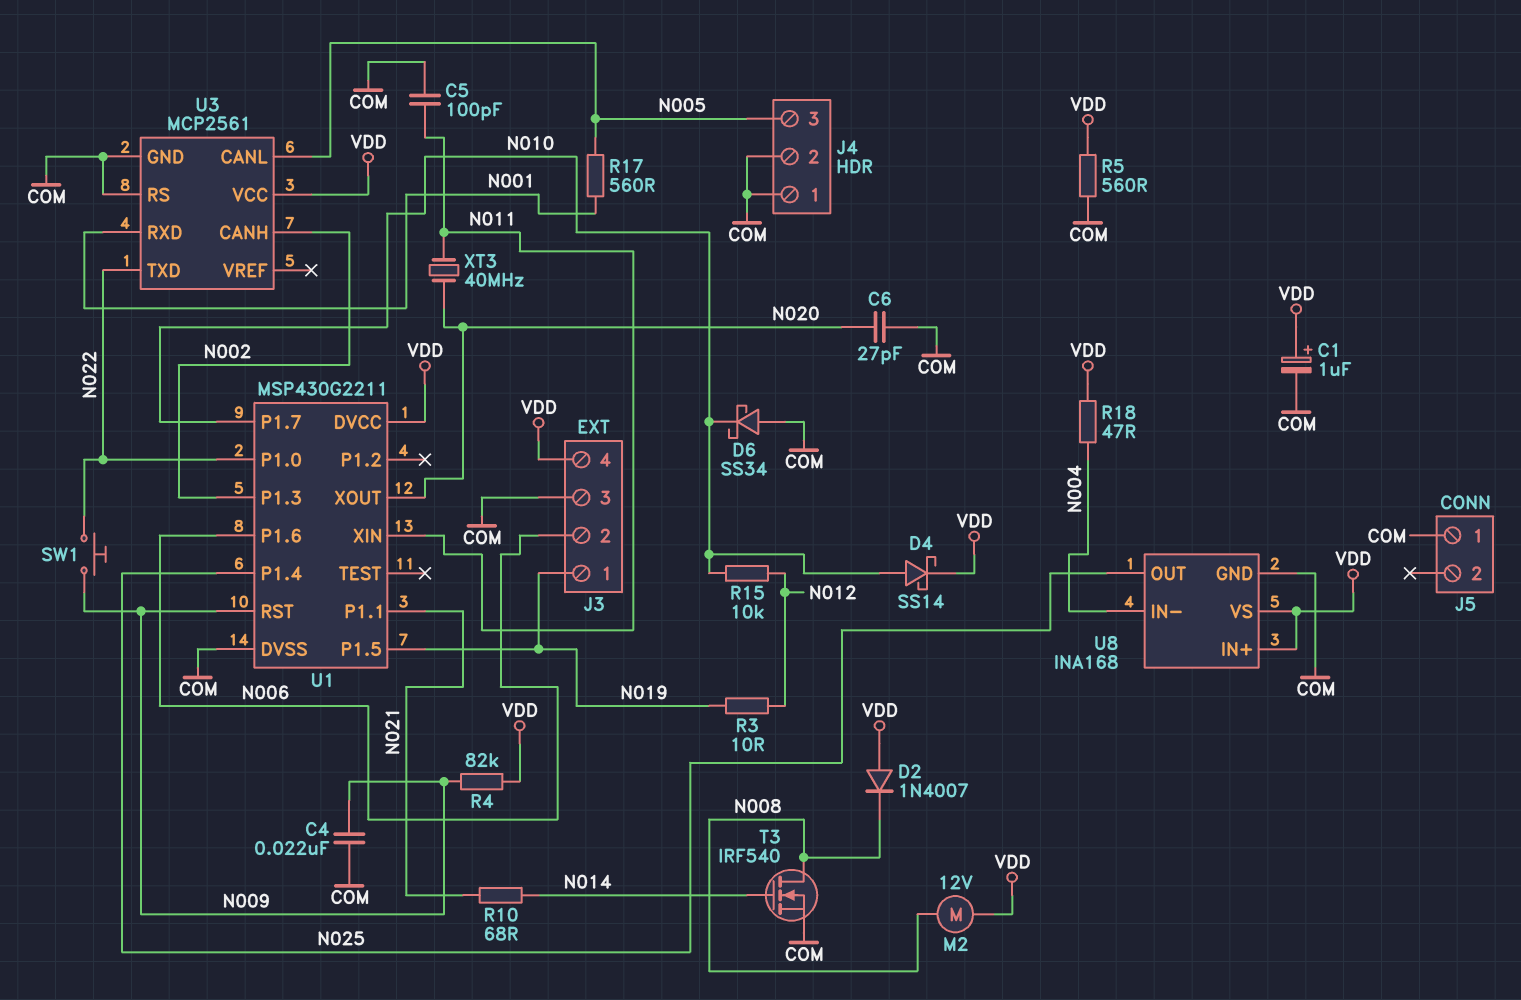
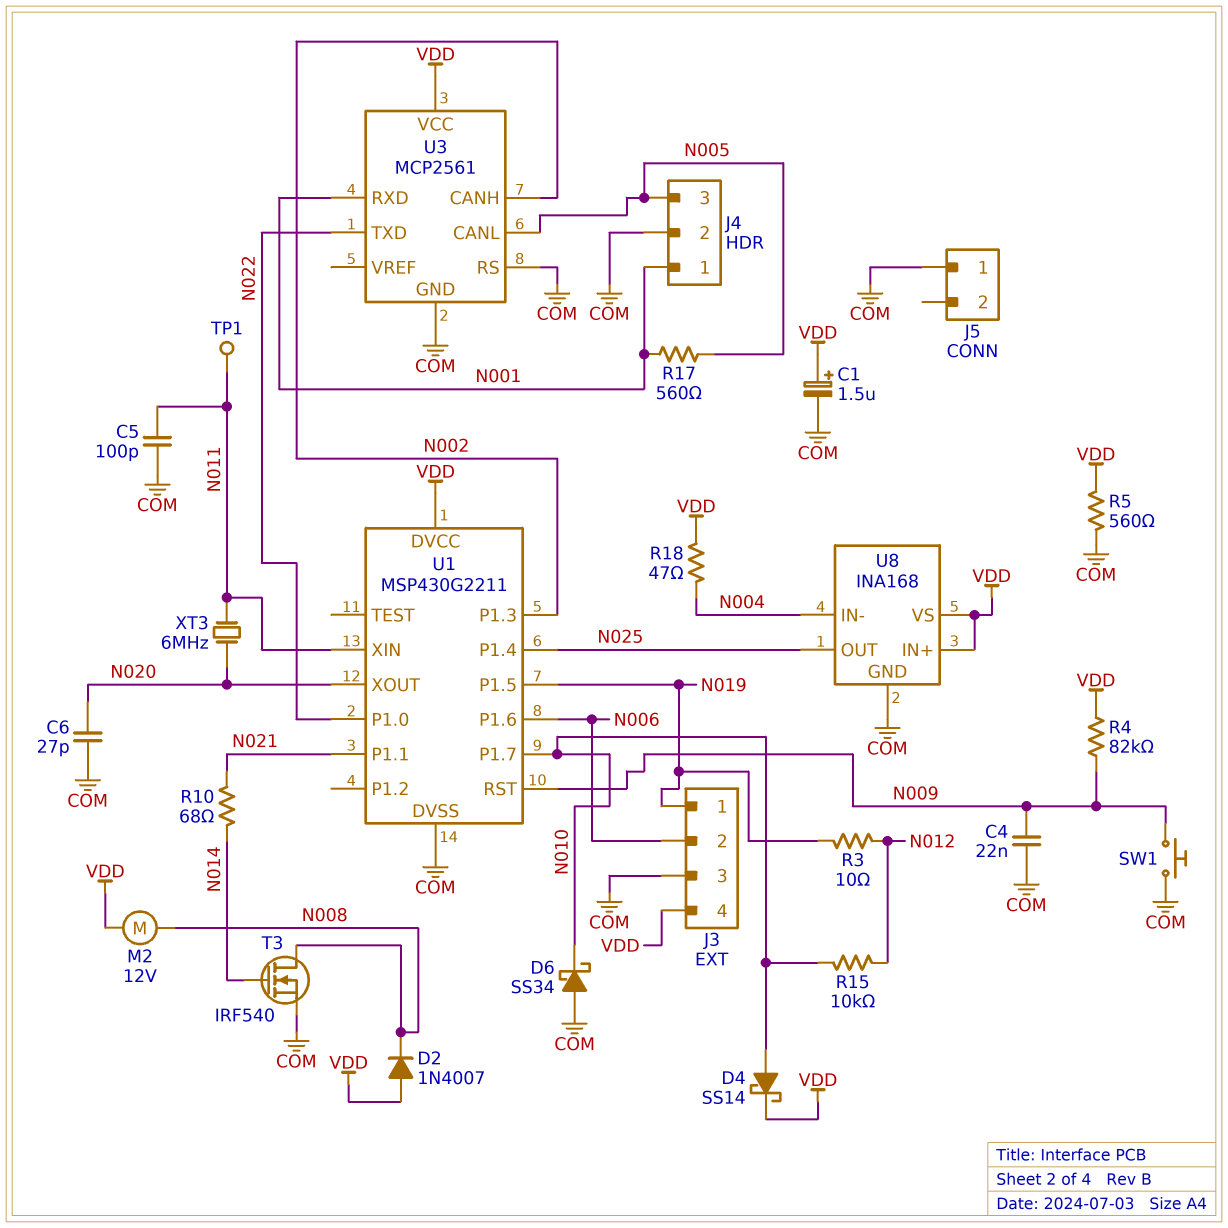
C1: 1uF (plus VDD, minus COM) -> 1.5uF (plus VDD, minus COM)
J4 pin 1: COM -> N001
SW1: button (N009, N022) -> button (COM, N009)
TP1: none -> test point (N011)
XT3: 40MHz (N011, N020) -> 6MHz (N011, N020)

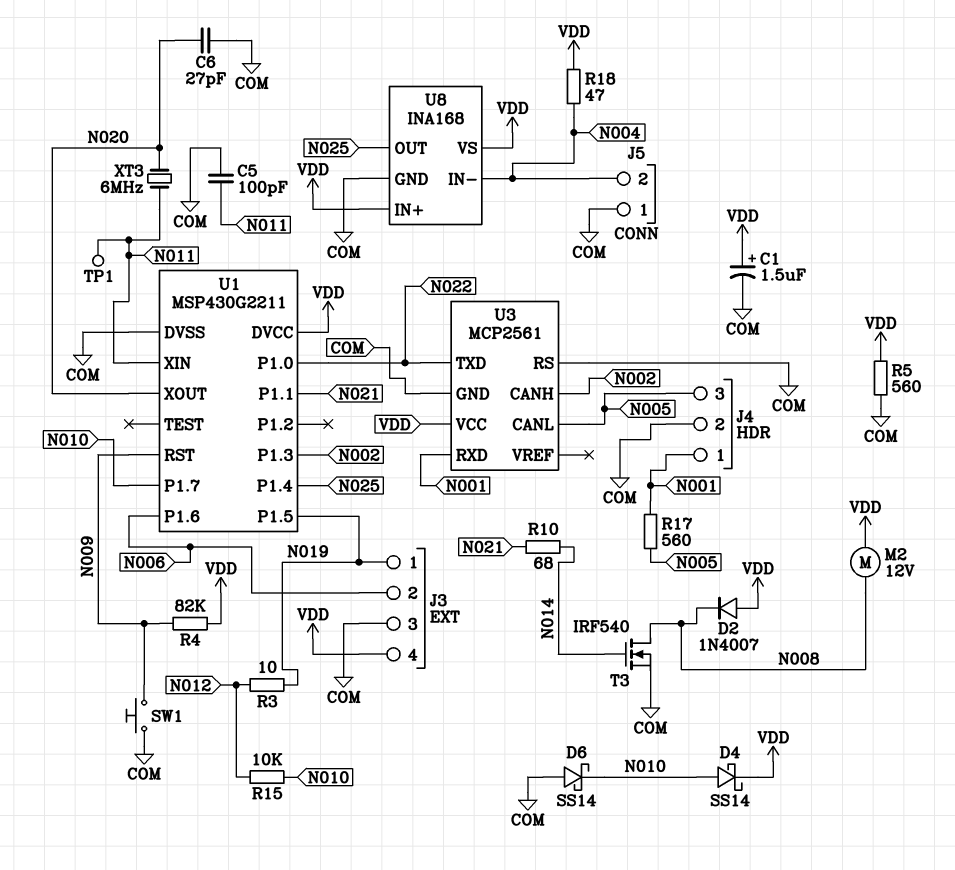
C4: 22nF (COM, N009) -> none
D6: schottky SS34 (A COM, K N010) -> schottky SS14 (A COM, K N010)
J5 pin 2: none -> N004

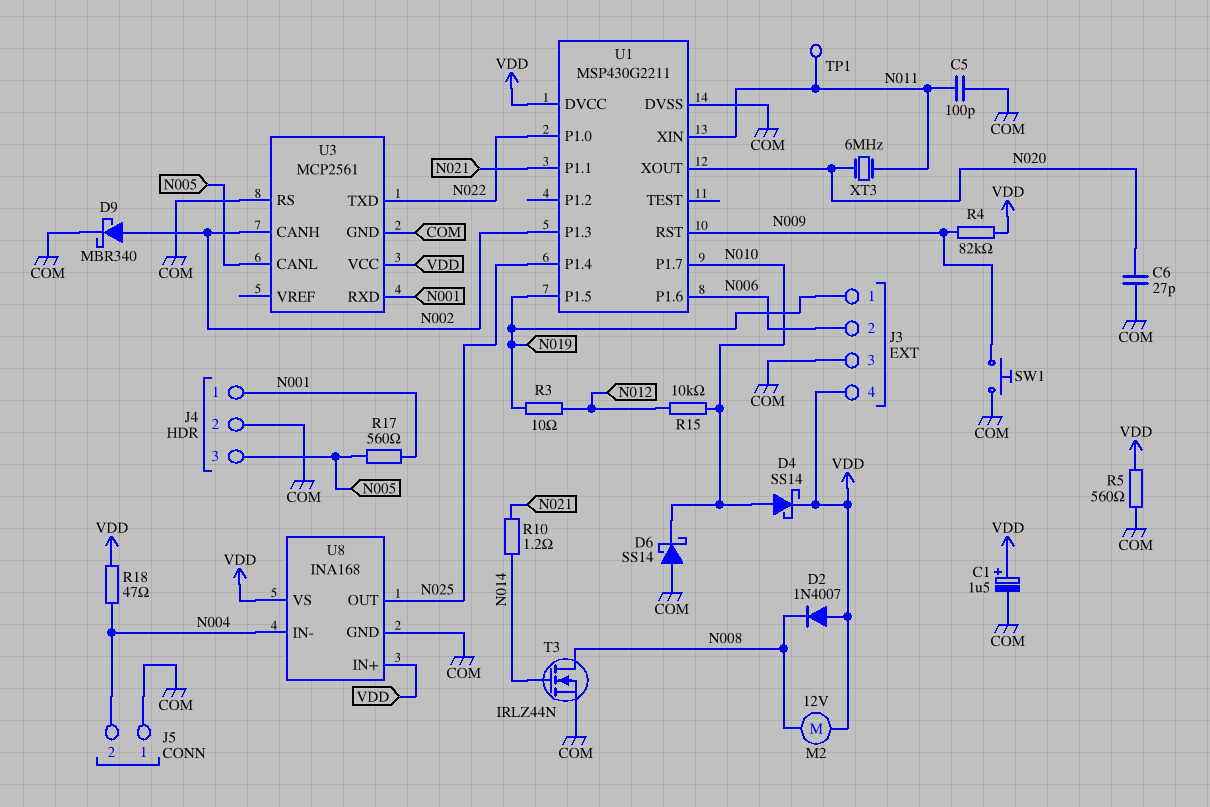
D9: none -> schottky MBR340 (A N002, K COM)
R10: 68 (N014, N021) -> 1.2 (N014, N021)
T3: NMOS IRF540 (G N014, D N008, S COM) -> NMOS IRLZ44N (G N014, D N008, S COM)

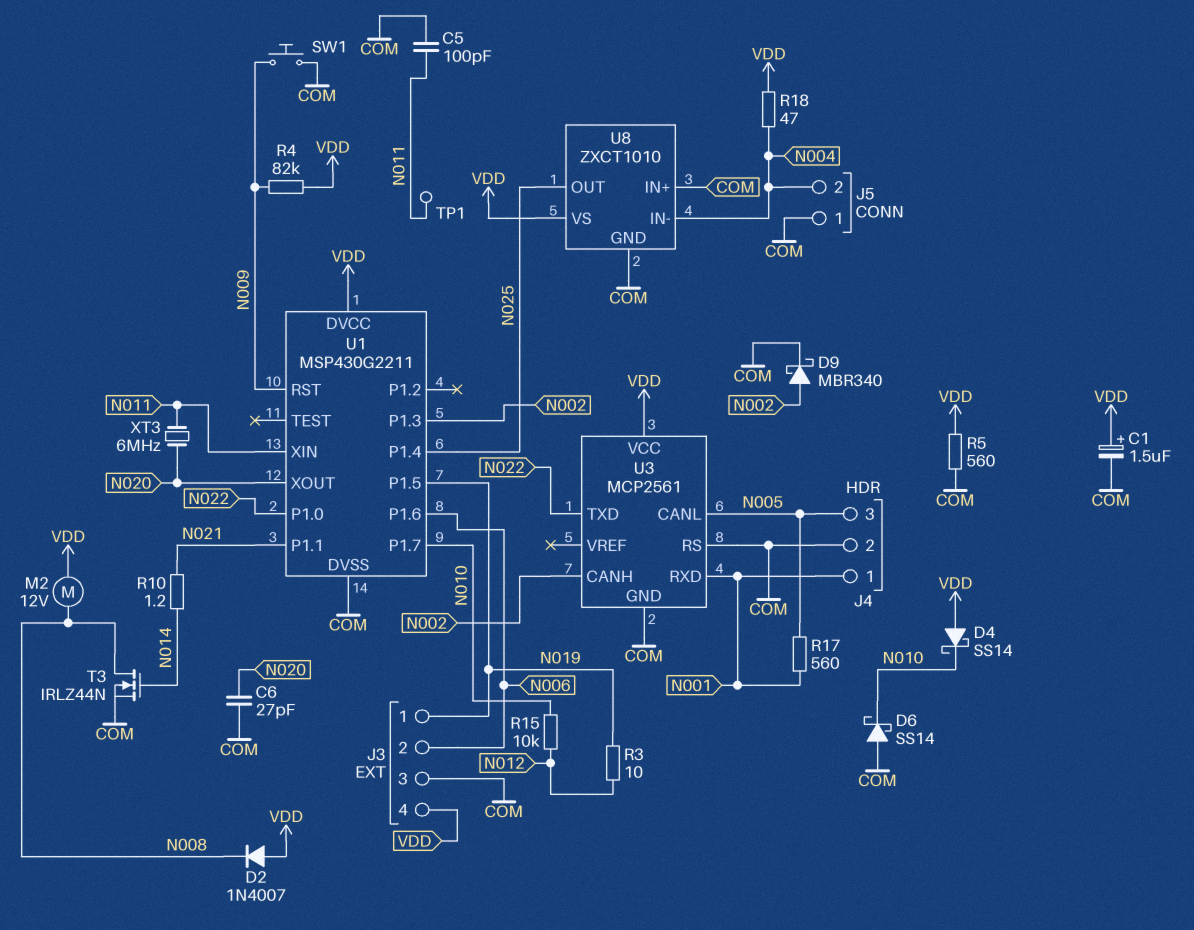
D4: schottky SS14 (A N010, K VDD) -> schottky SS14 (A VDD, K N010)
U8: INA168 -> ZXCT1010
U8 pin IN+: VDD -> COM

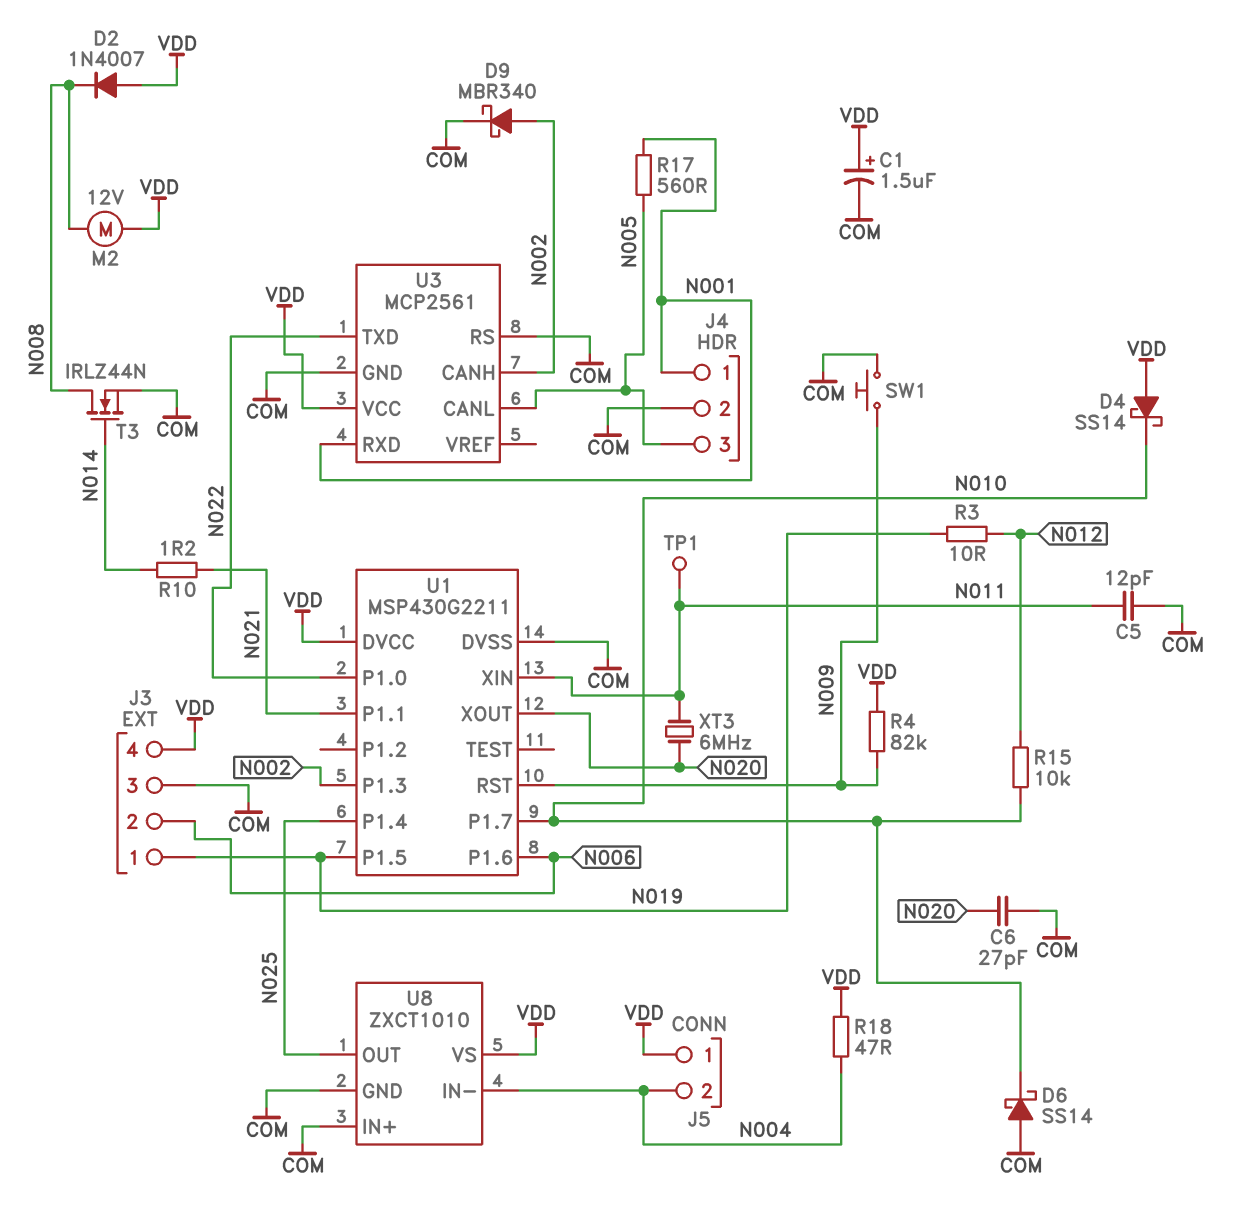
C5: 100pF (COM, N011) -> 12pF (COM, N011)
J5 pin 1: COM -> VDD
R5: 560 (COM, VDD) -> none

